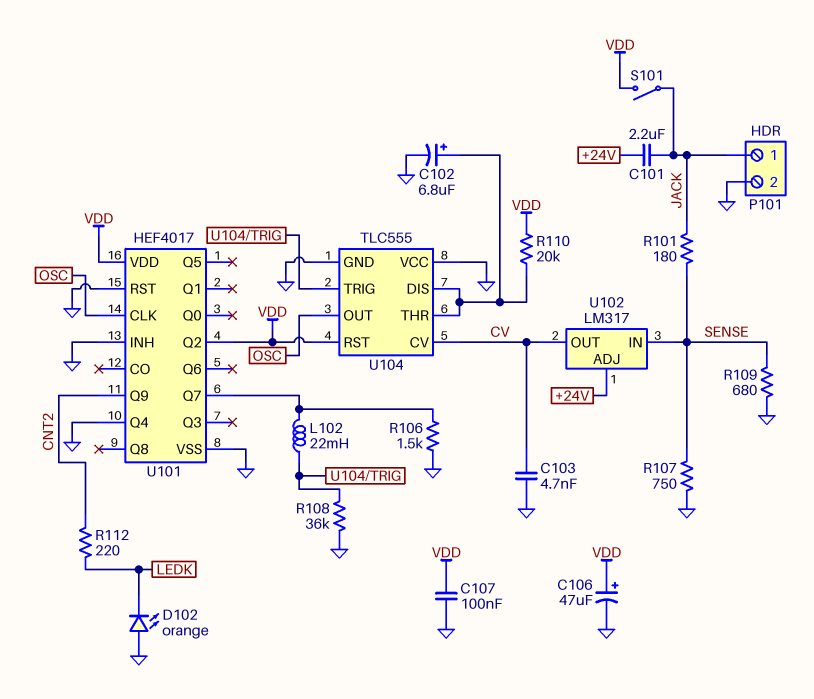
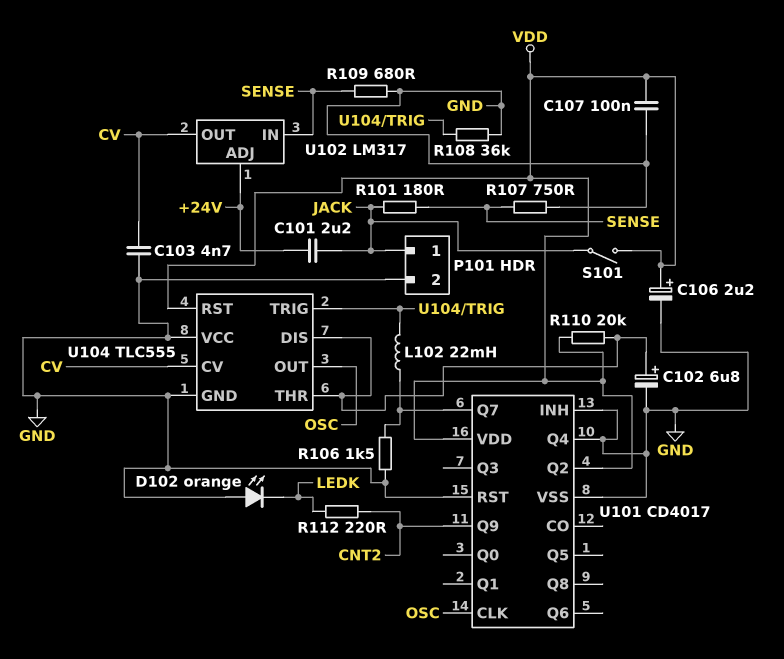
C106: 47uF (plus VDD, minus GND) -> 2.2uF (plus VDD, minus GND)
U101: HEF4017 -> CD4017

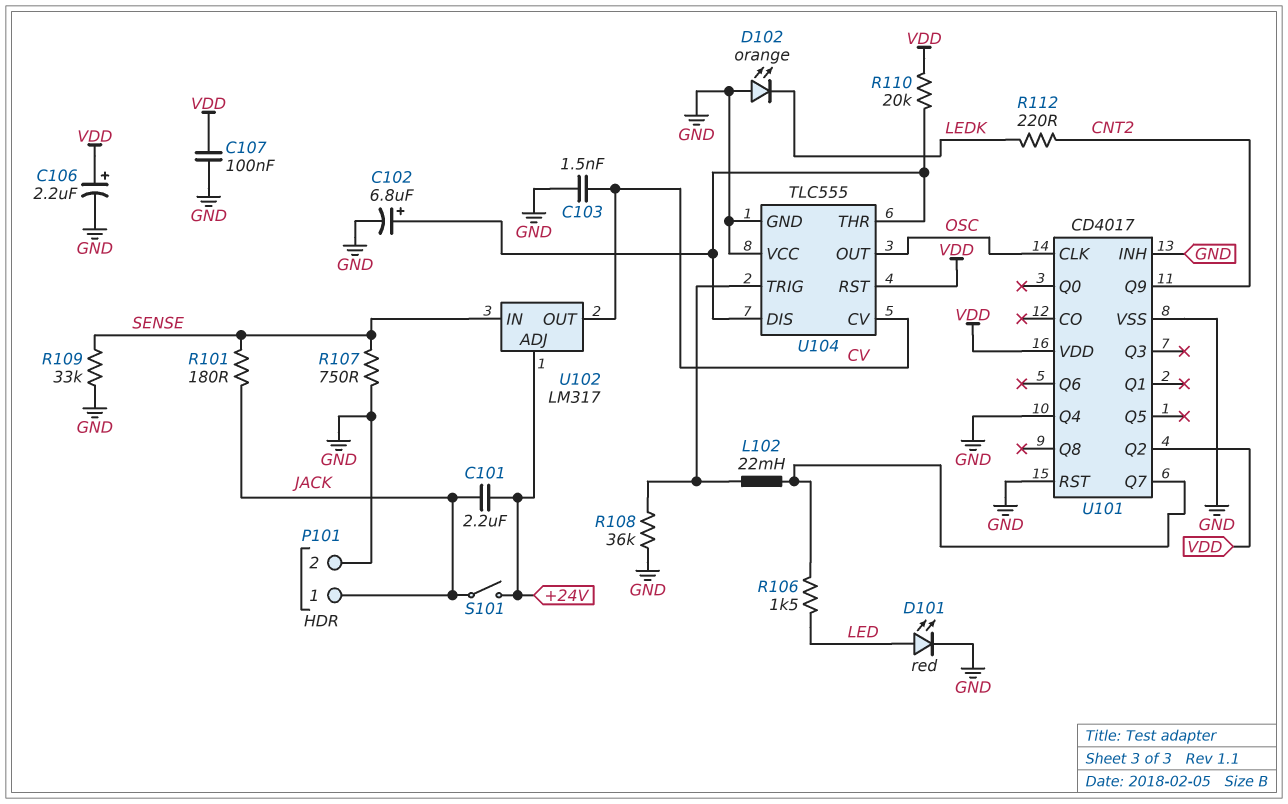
C103: 4.7nF (CV, GND) -> 1.5nF (CV, GND)
D101: none -> LED red (A LED, K GND)
R106: 1.5k (GND, U101/Q7) -> 1.5k (LED, U101/Q7)
R109: 680 (GND, SENSE) -> 33k (GND, SENSE)
S101: switch (JACK, VDD) -> switch (+24V, JACK)

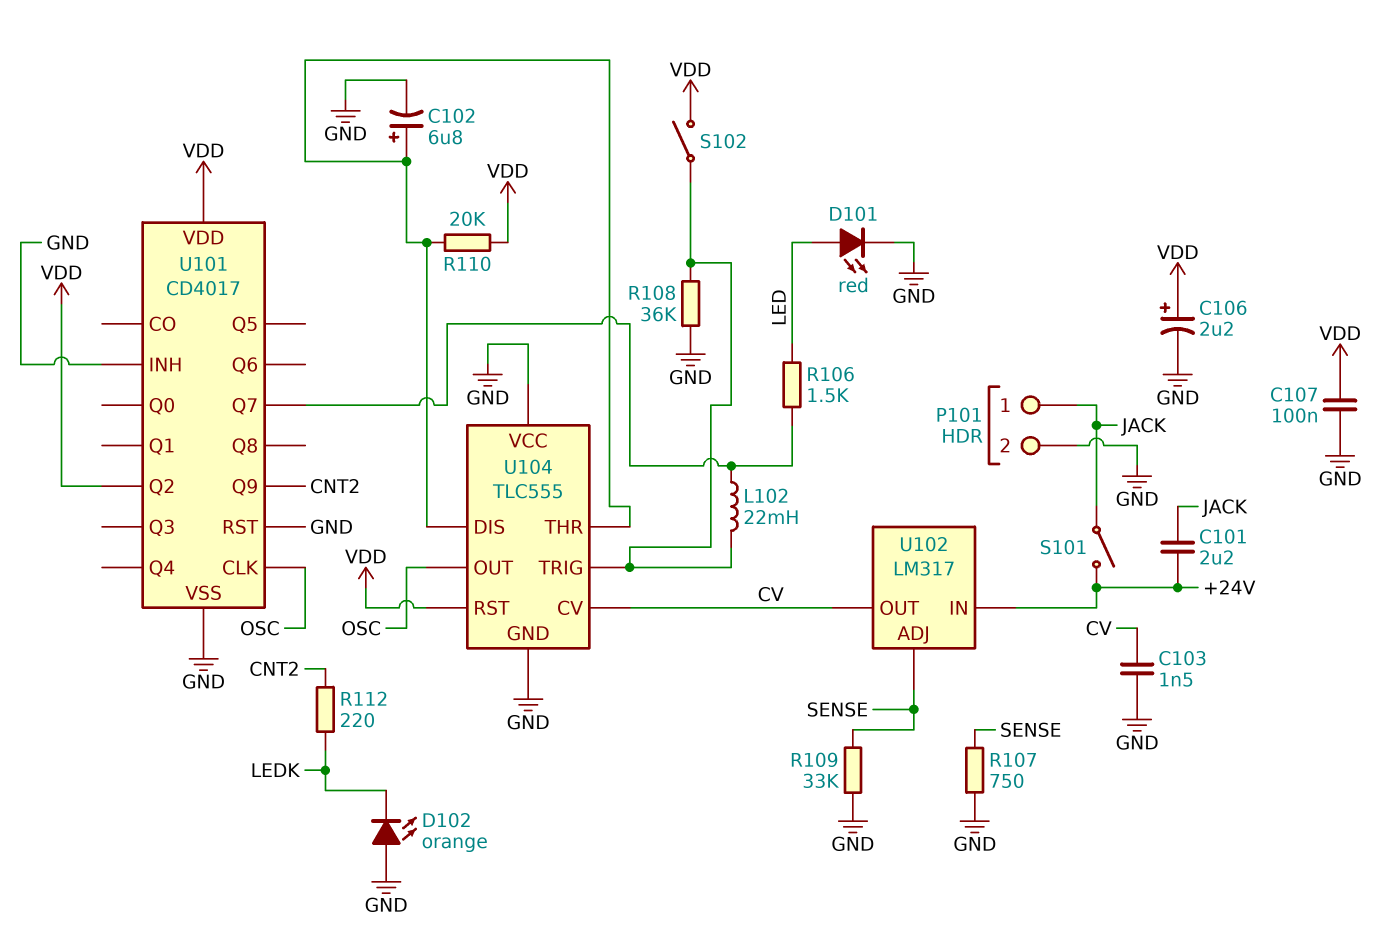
R101: 180 (JACK, SENSE) -> none
S102: none -> switch (U104/TRIG, VDD)
U101 pin Q4: GND -> none
U102 pin ADJ: +24V -> SENSE
U102 pin IN: SENSE -> +24V

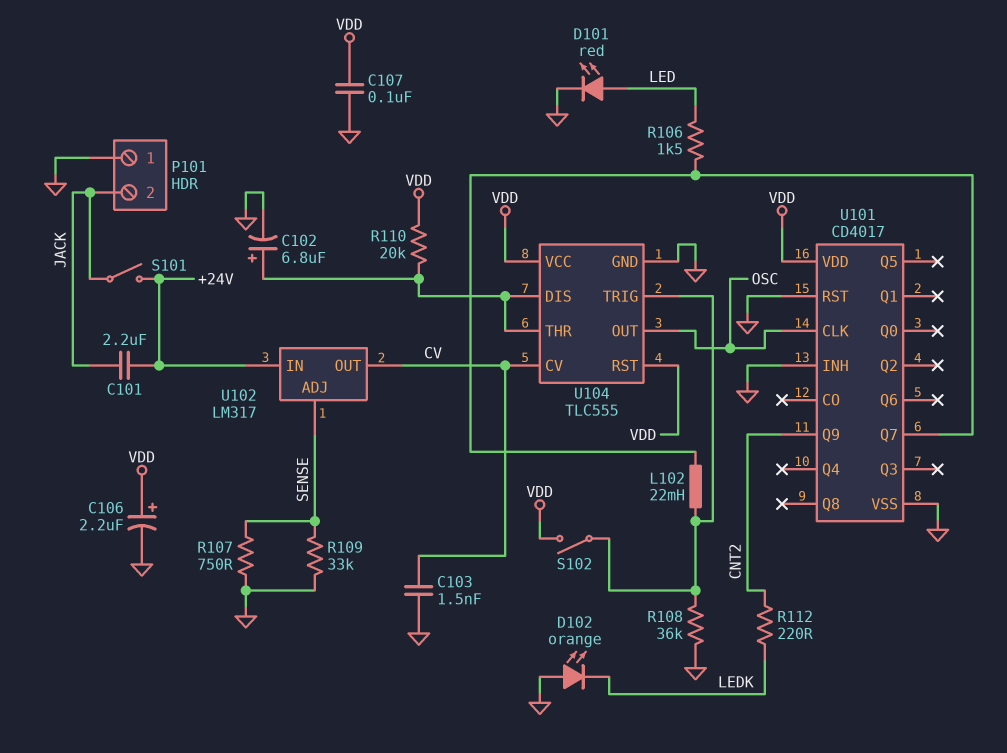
P101 pin 1: JACK -> GND
P101 pin 2: GND -> JACK
U101 pin Q2: VDD -> none
U104 pin VCC: GND -> VDD

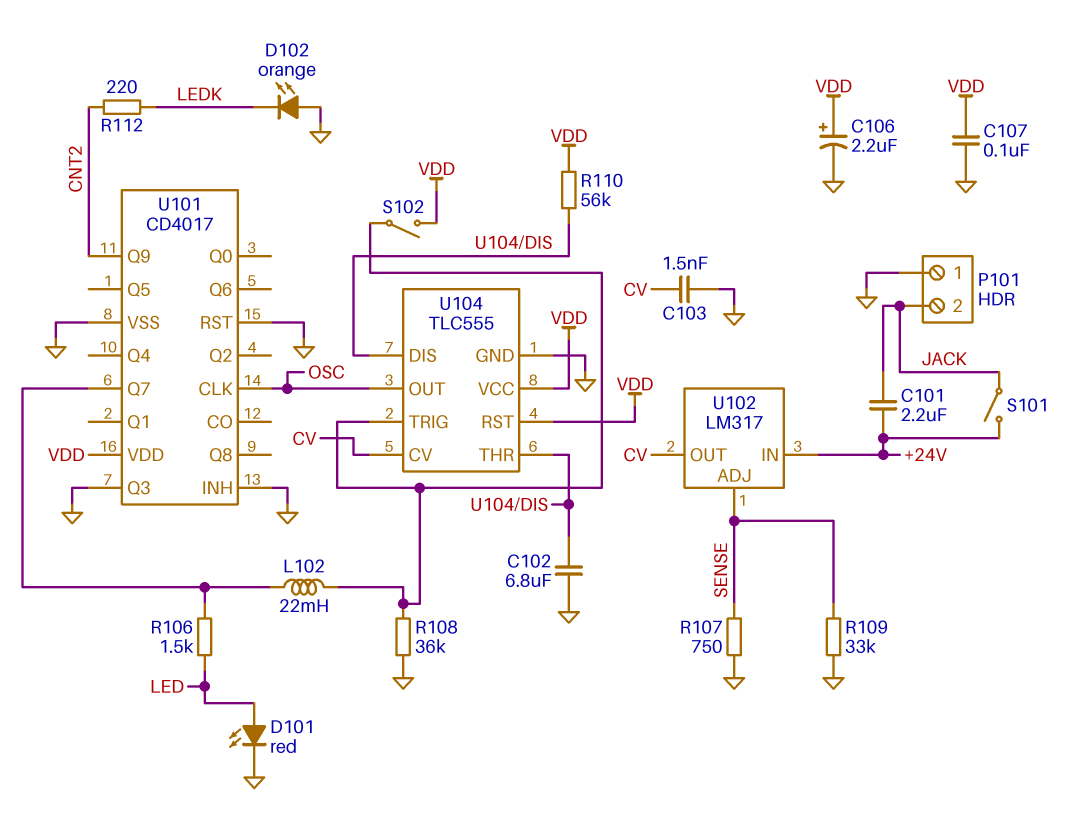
C102: 6.8uF (plus U104/DIS, minus GND) -> 6.8uF (GND, U104/DIS)
R110: 20k (U104/DIS, VDD) -> 56k (U104/DIS, VDD)
U101 pin Q3: none -> GND

